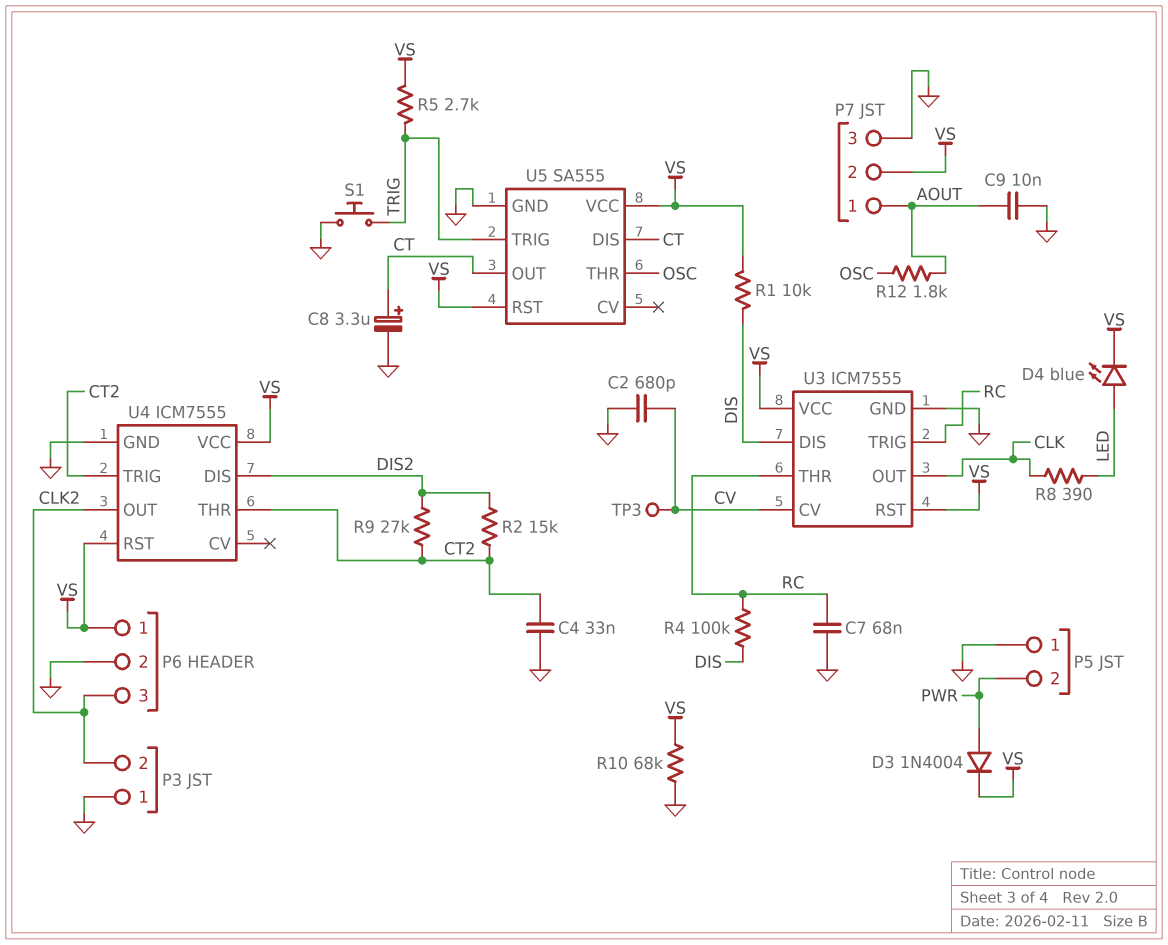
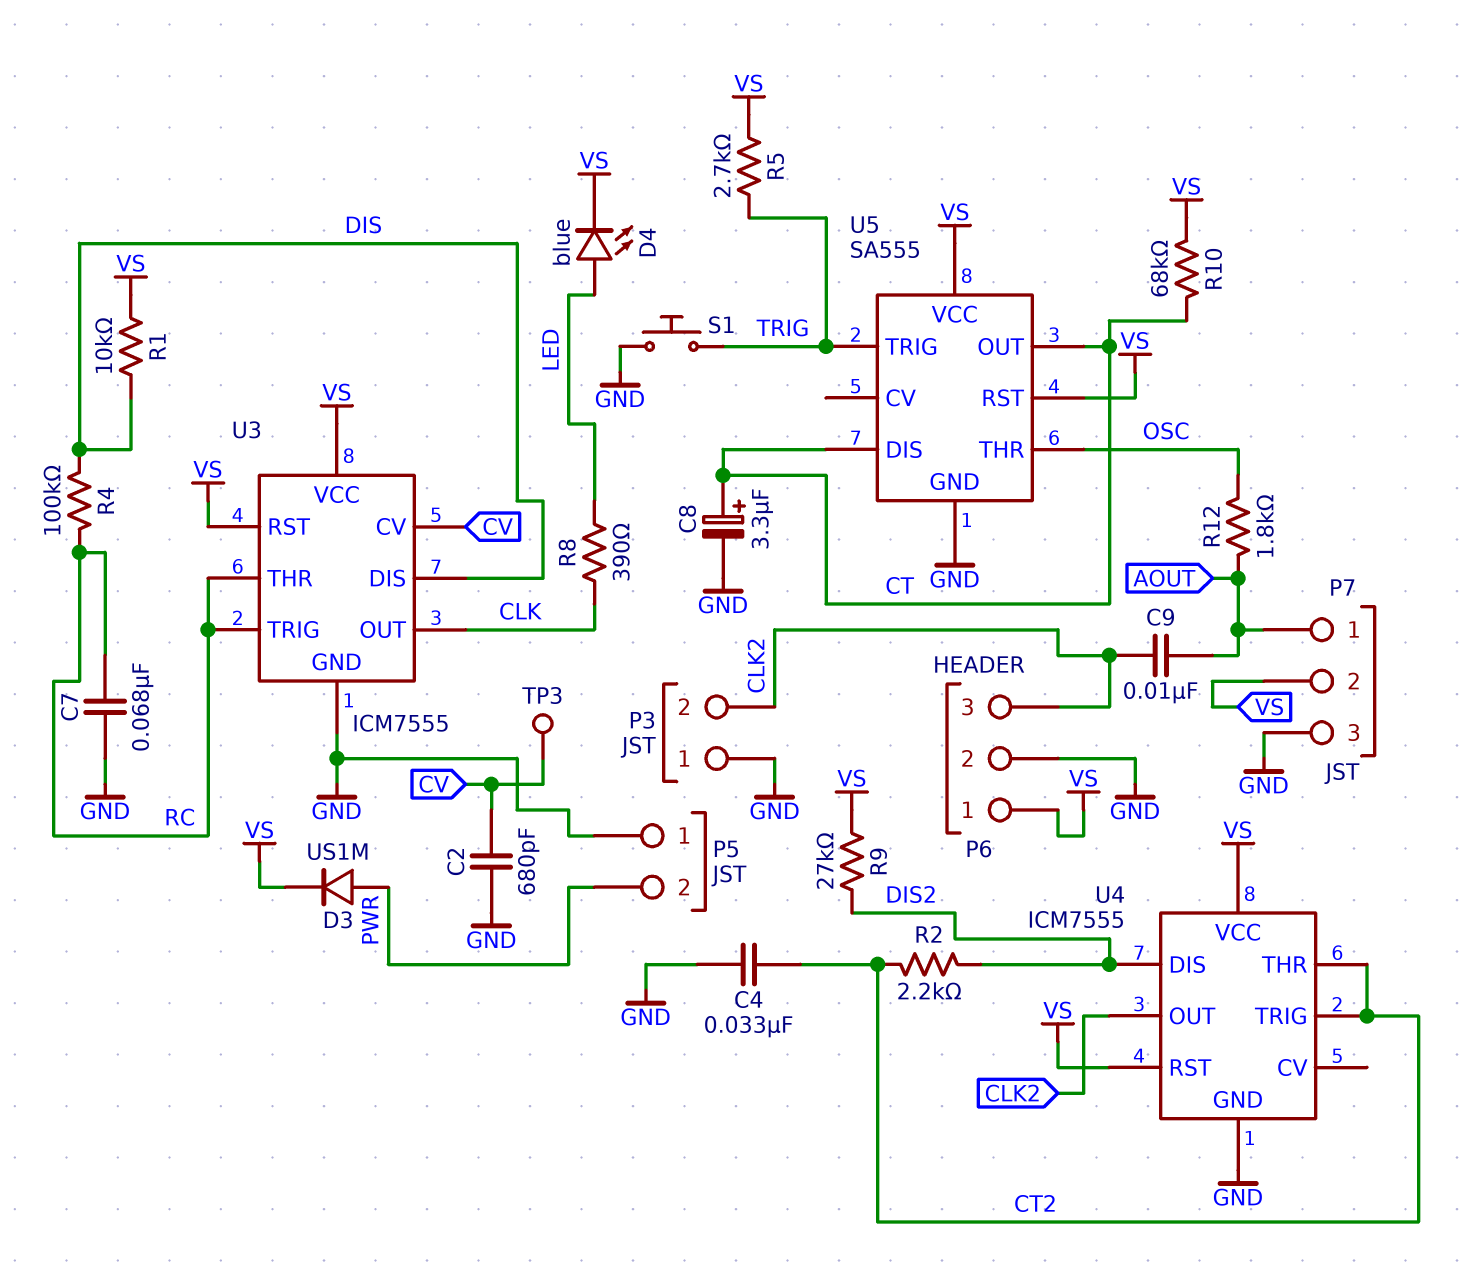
C9: 10nF (AOUT, GND) -> 10nF (AOUT, CLK2)
D3: diode 1N4004 (A PWR, K VS) -> diode US1M (A PWR, K VS)
R2: 15k (CT2, DIS2) -> 2.2k (CT2, DIS2)
R9: 27k (CT2, DIS2) -> 27k (DIS2, VS)
R10: 68k (GND, VS) -> 68k (CT, VS)

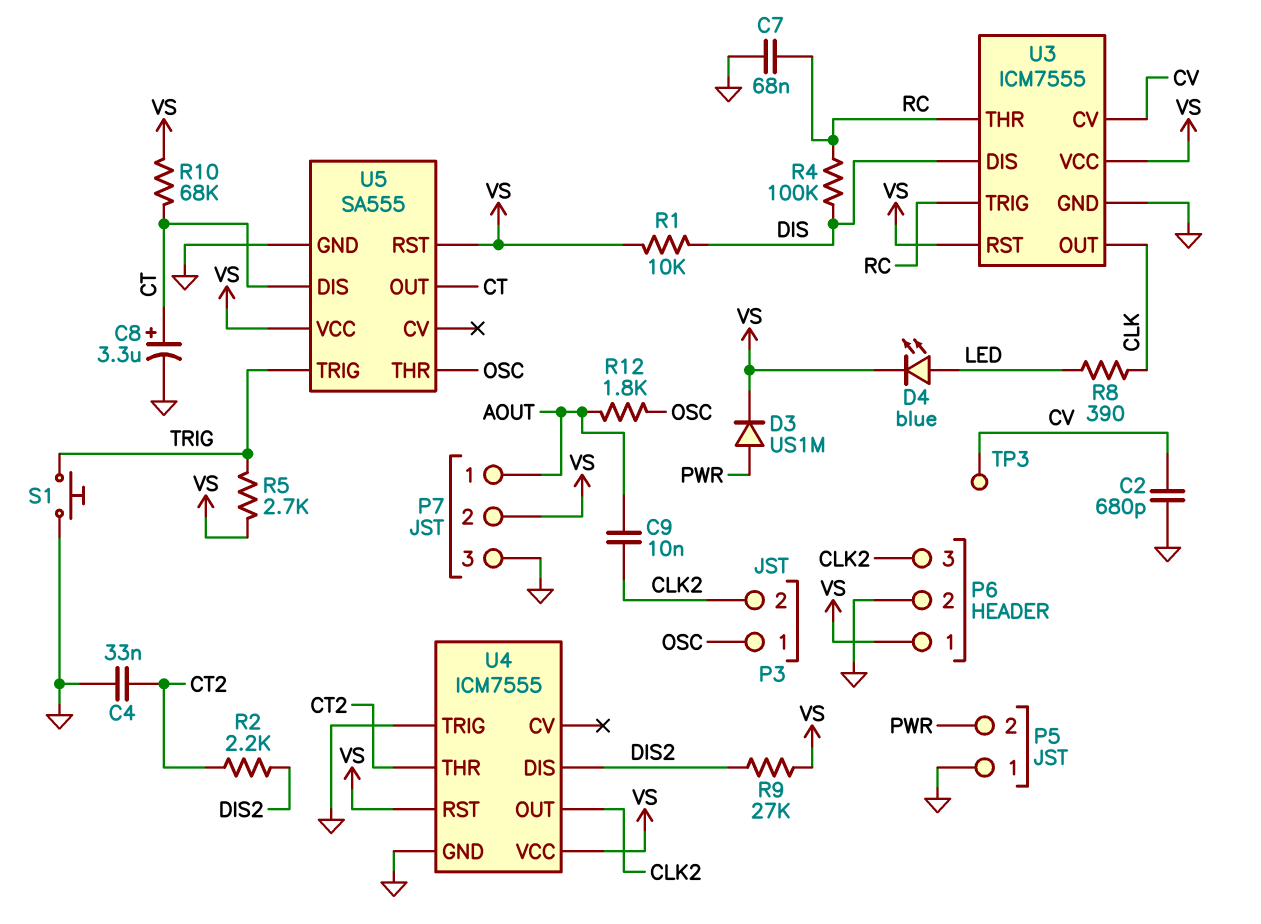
P3 pin 1: GND -> OSC
U4 pin TRIG: CT2 -> GND

